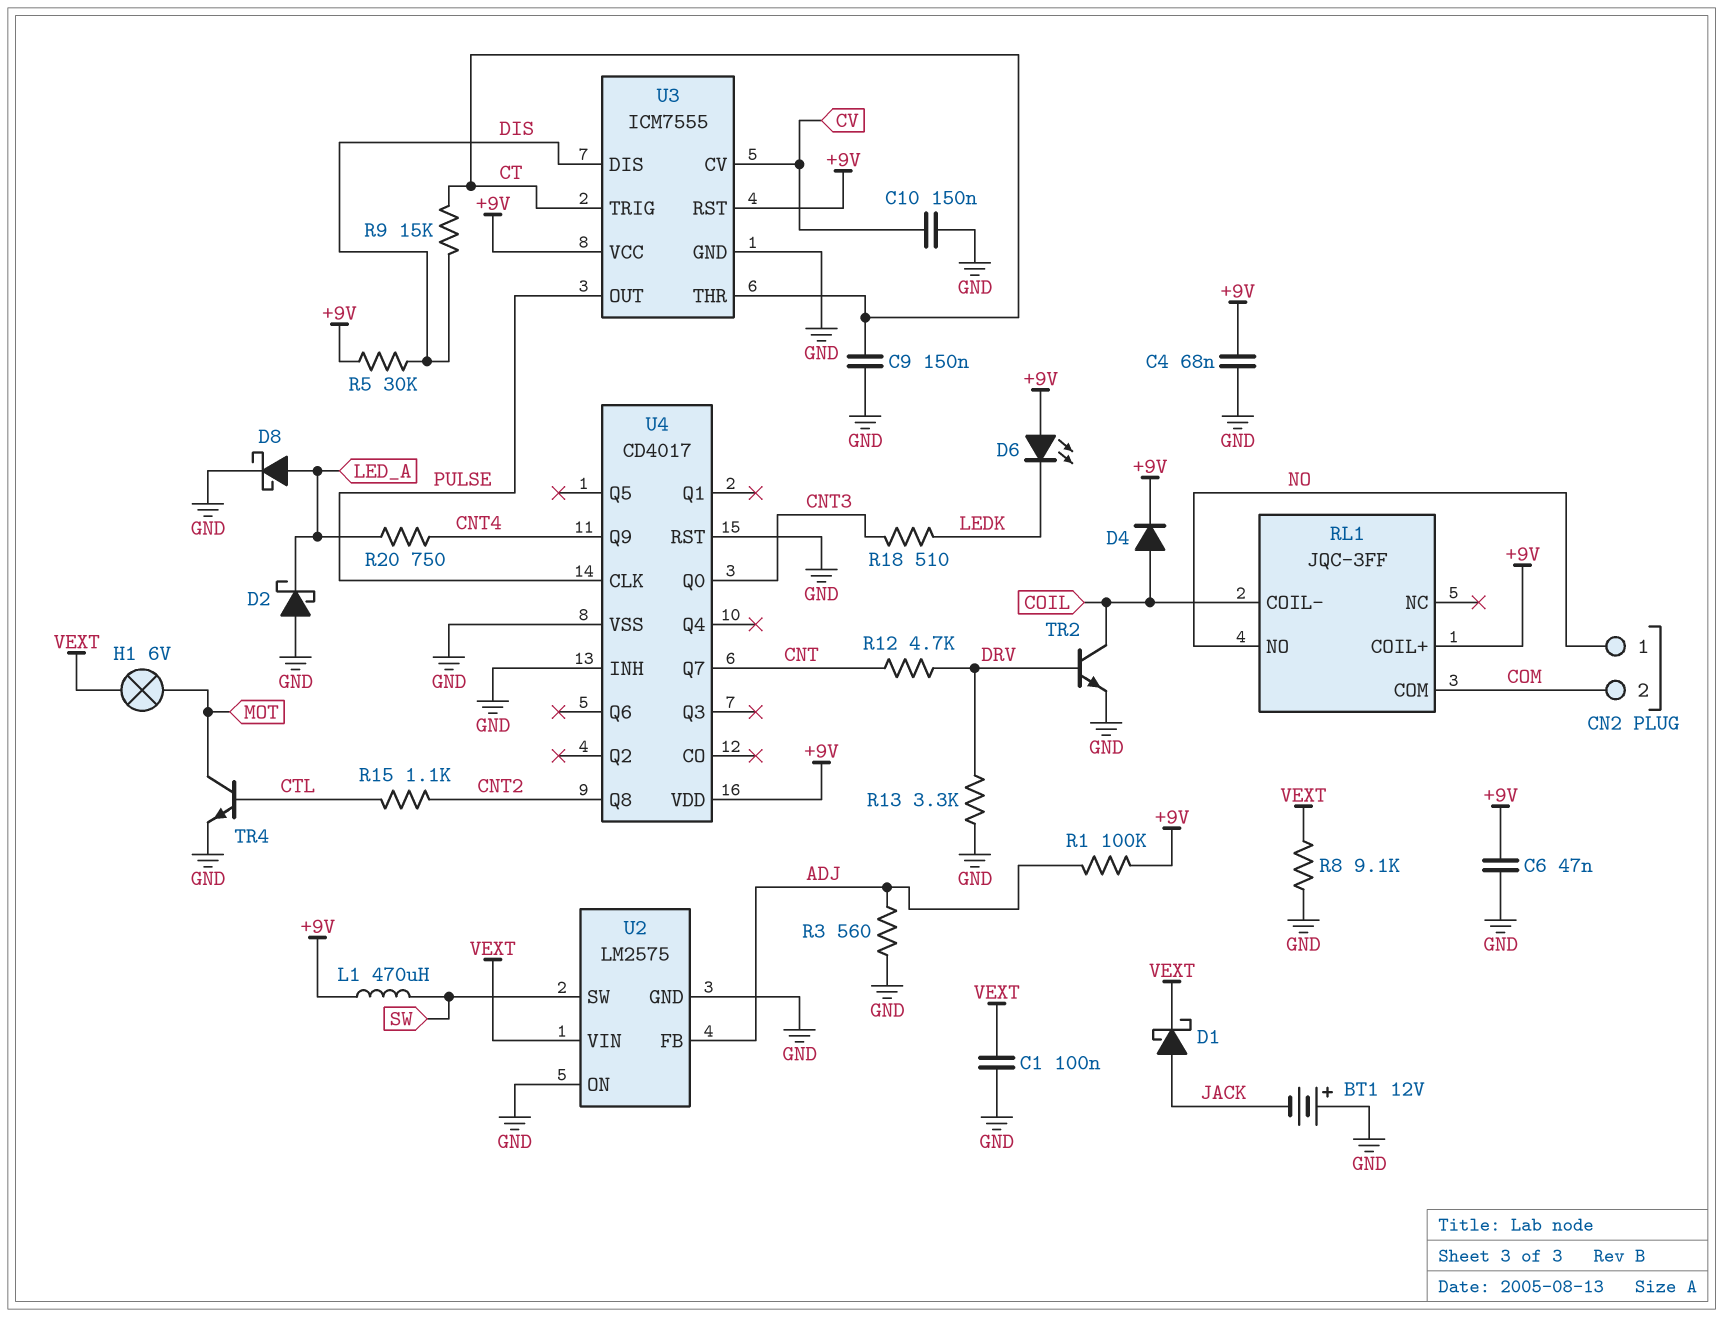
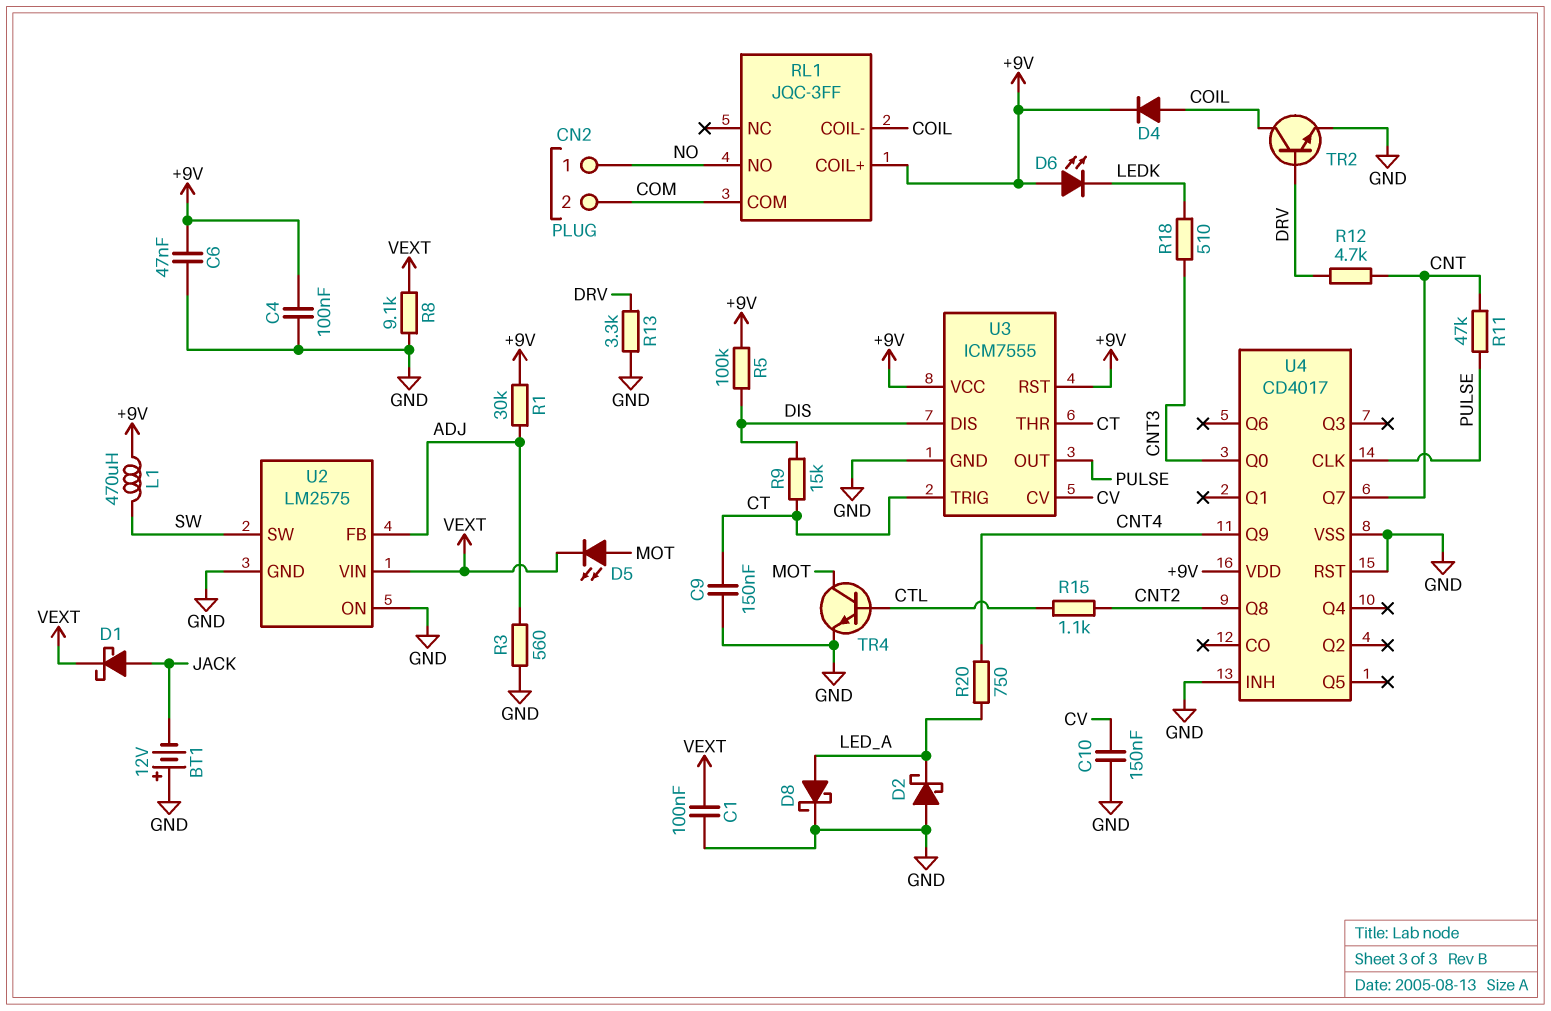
C4: 68nF (+9V, GND) -> 100nF (+9V, GND)
D5: none -> LED (A MOT, K VEXT)
H1: lamp 6V (MOT, VEXT) -> none
R1: 100k (+9V, ADJ) -> 30k (+9V, ADJ)
R5: 30k (+9V, DIS) -> 100k (+9V, DIS)
R11: none -> 47k (CNT, PULSE)

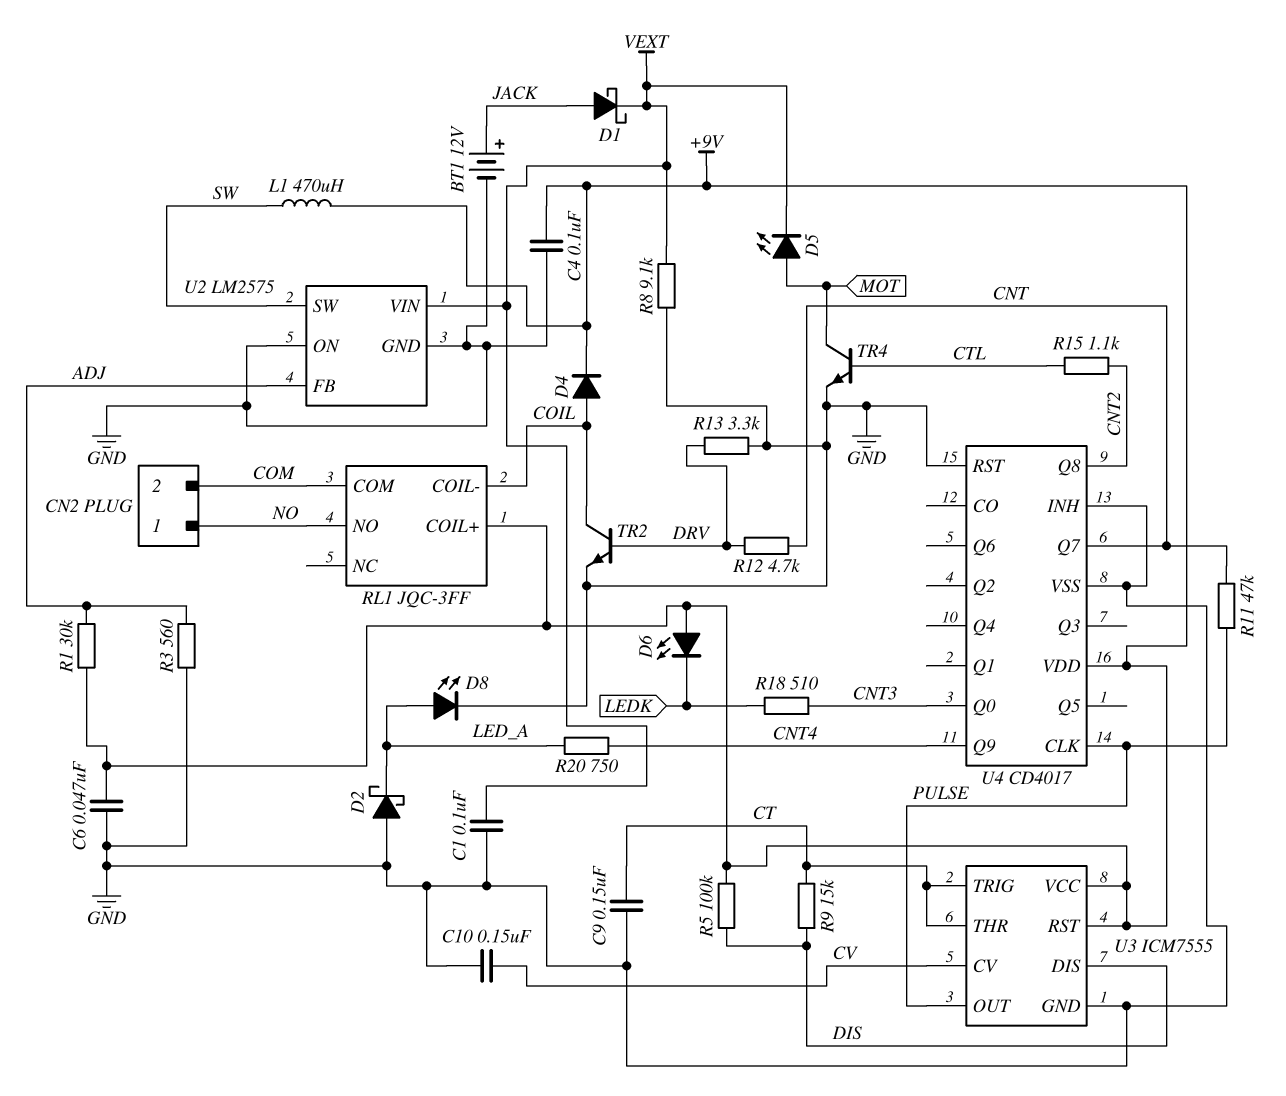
BT1: 12V (plus GND, minus JACK) -> 12V (plus JACK, minus GND)
D8: schottky (A LED_A, K GND) -> LED (A LED_A, K GND)

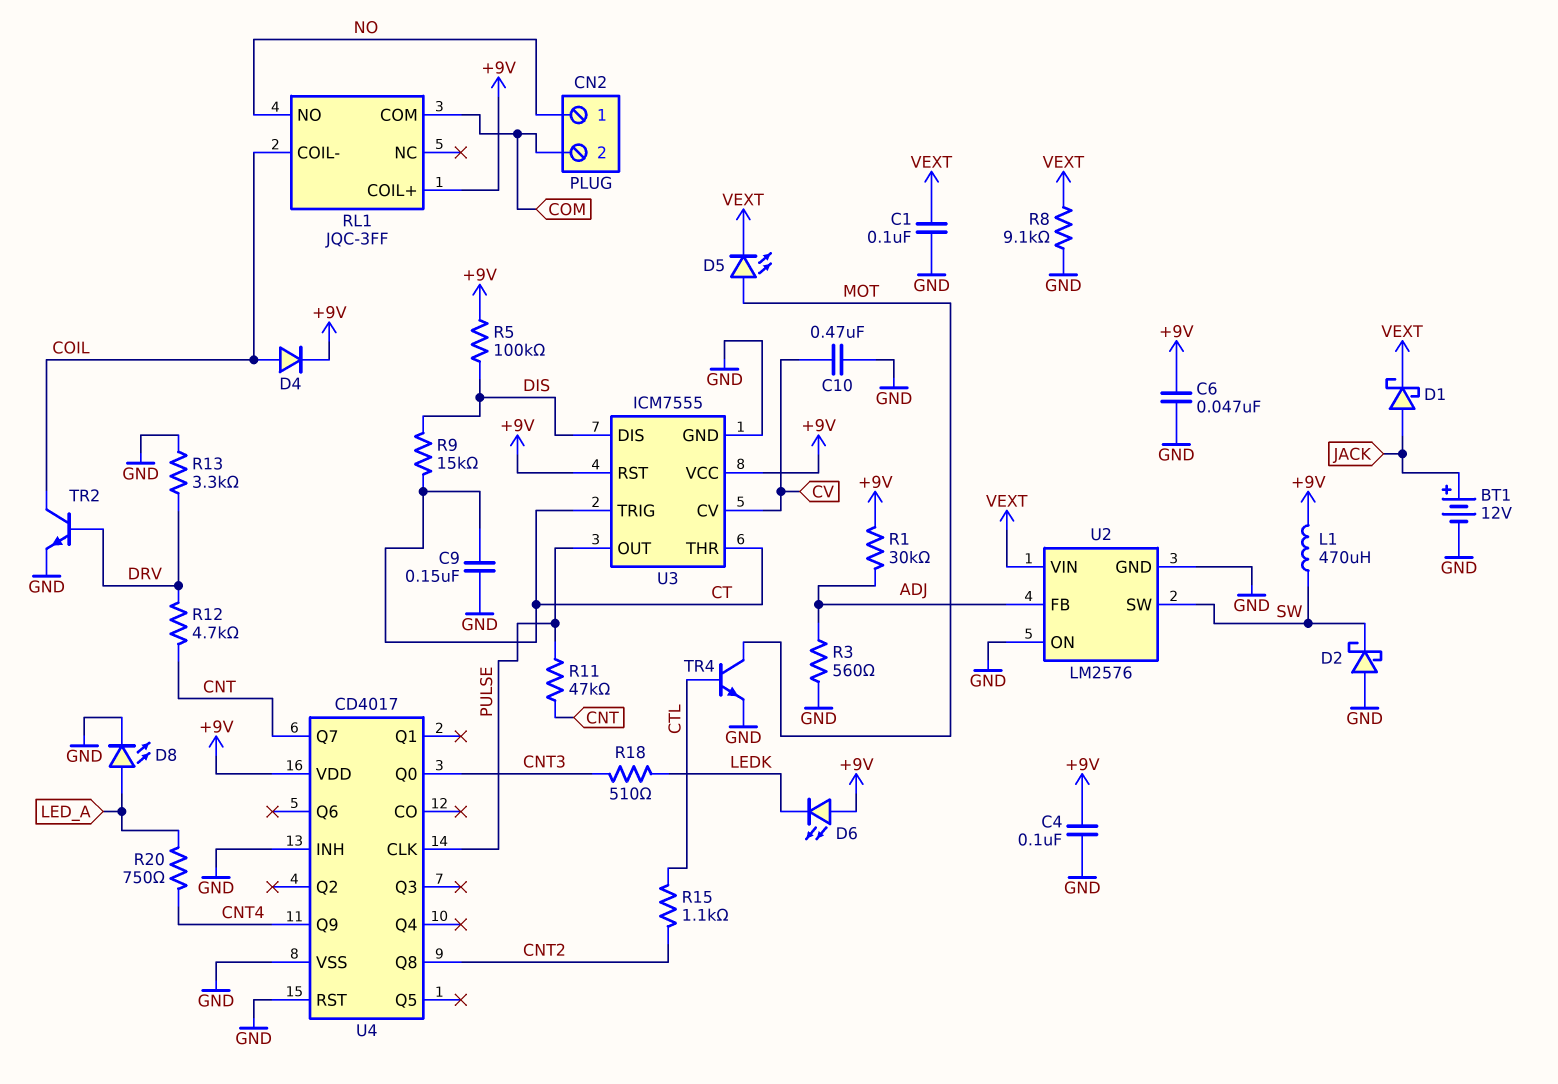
C10: 150nF (CV, GND) -> 470nF (CV, GND)
D2: schottky (A GND, K LED_A) -> schottky (A GND, K SW)
U2: LM2575 -> LM2576

